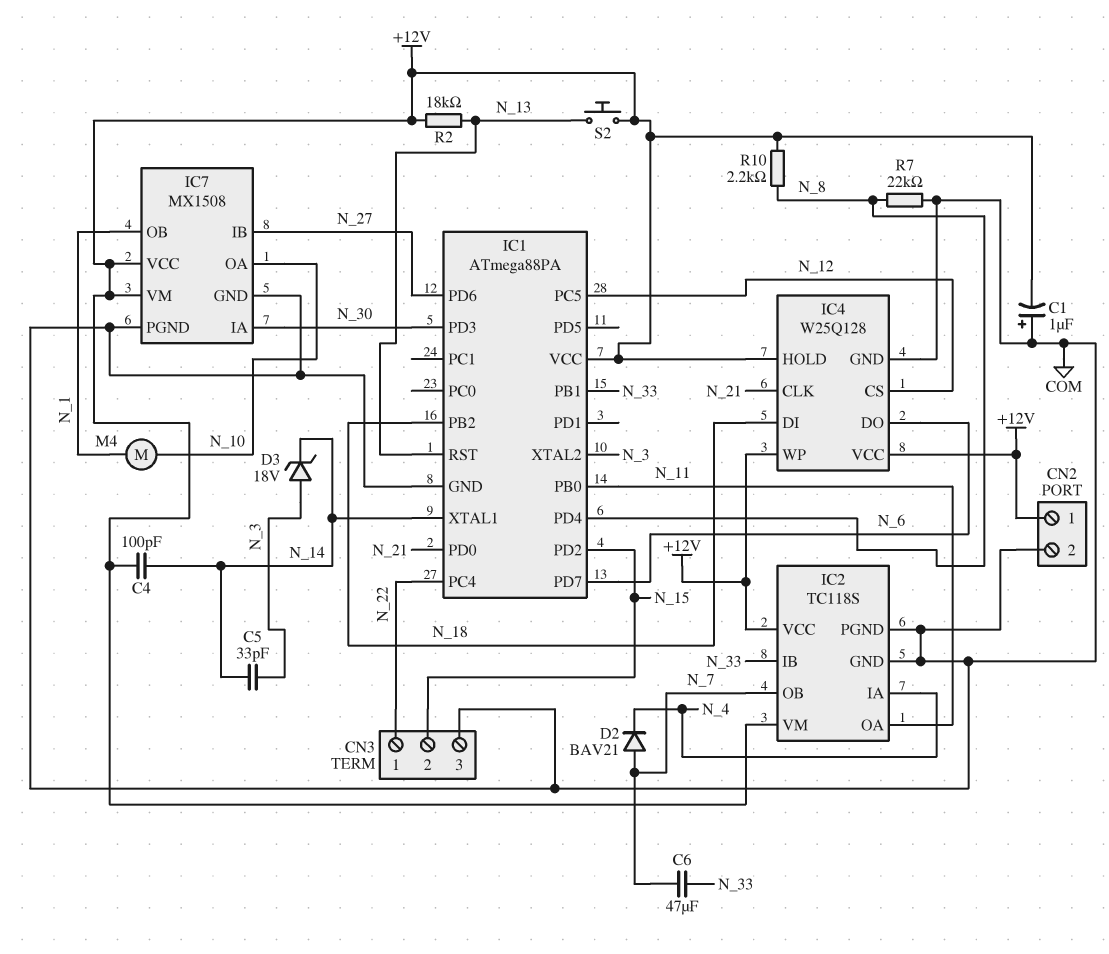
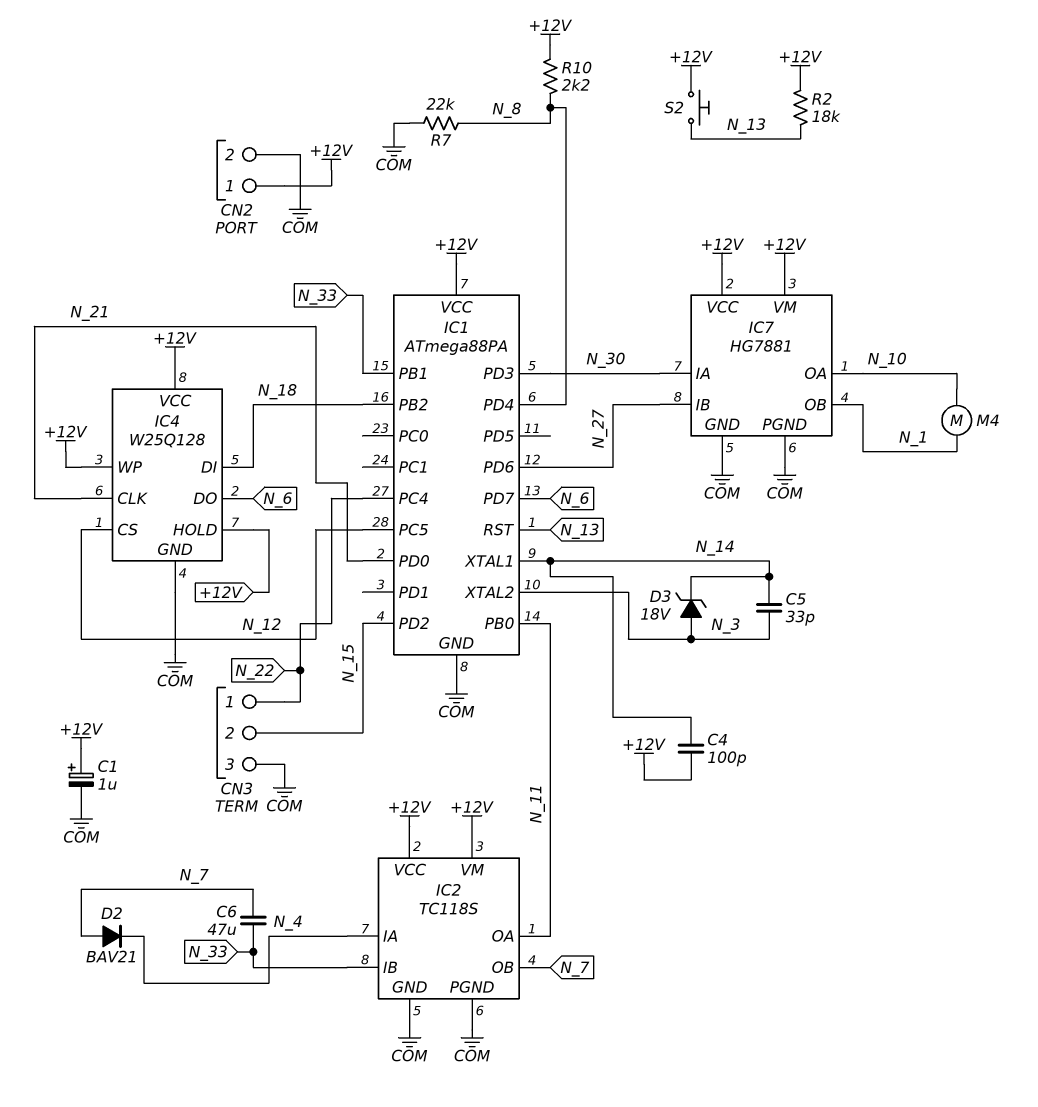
C1: 1uF (plus COM, minus +12V) -> 1uF (plus +12V, minus COM)
IC7: MX1508 -> HG7881

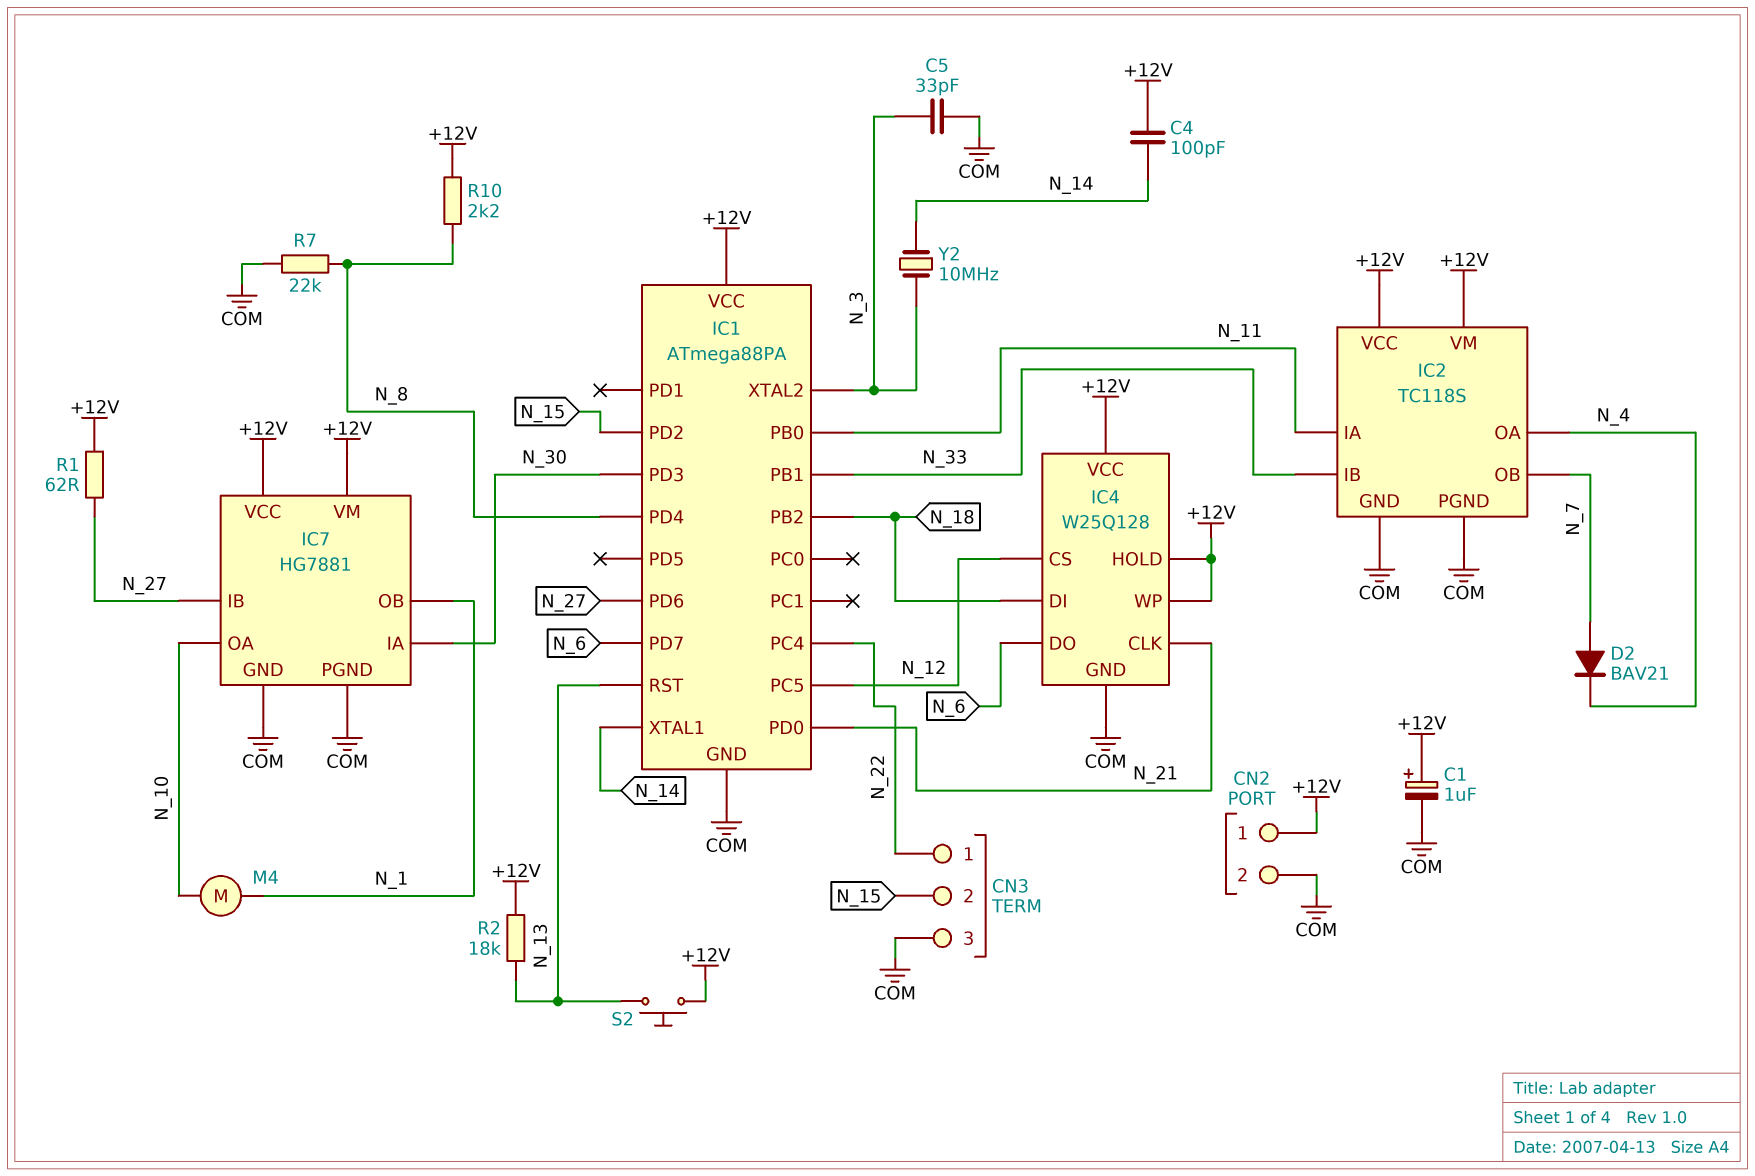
C5: 33pF (N_3, N_14) -> 33pF (COM, N_3)
C6: 47uF (N_7, N_33) -> none
D3: zener 18V (A N_3, K N_14) -> none
IC2 pin IA: N_4 -> N_11
IC2 pin OA: N_11 -> N_4
R1: none -> 62 (+12V, N_27)
Y2: none -> 10MHz (N_3, N_14)

